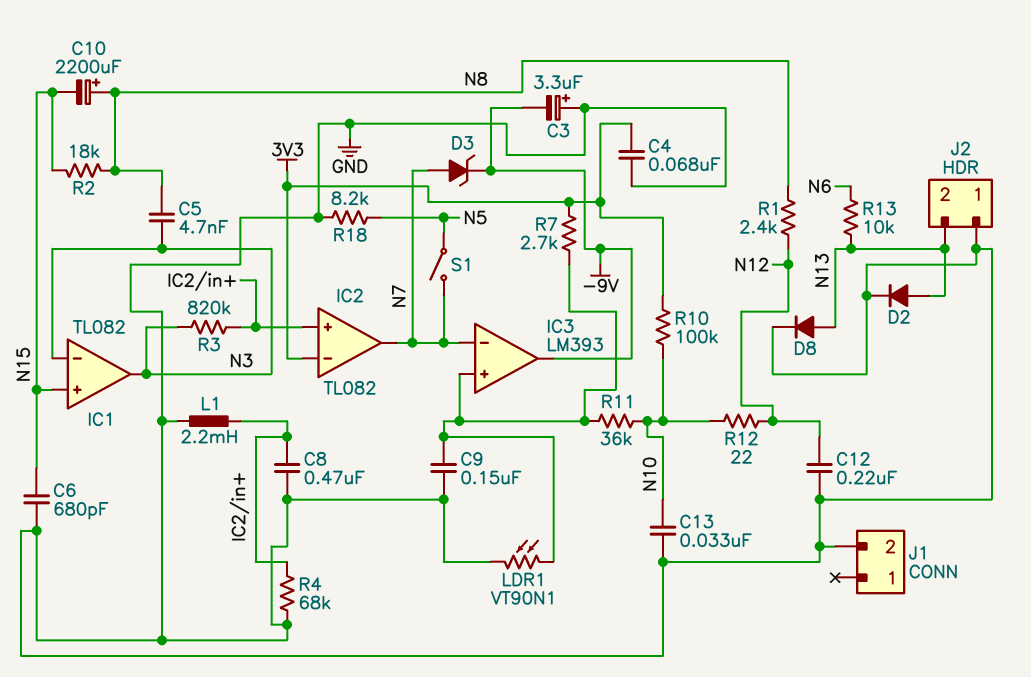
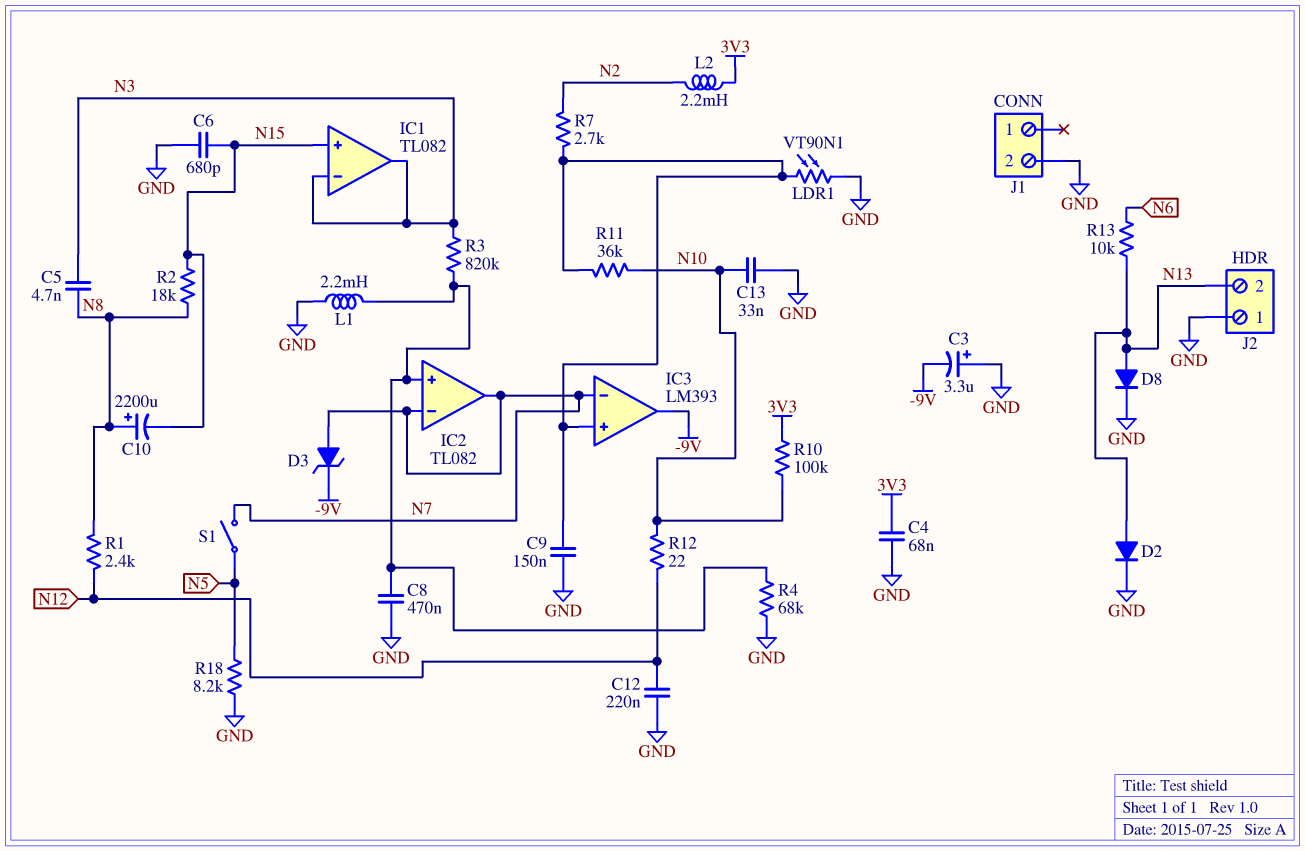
IC2 pin in-: 3V3 -> N7
L2: none -> 2.2mH (3V3, N2)
R7: 2.7k (3V3, IC3/in+) -> 2.7k (IC3/in+, N2)

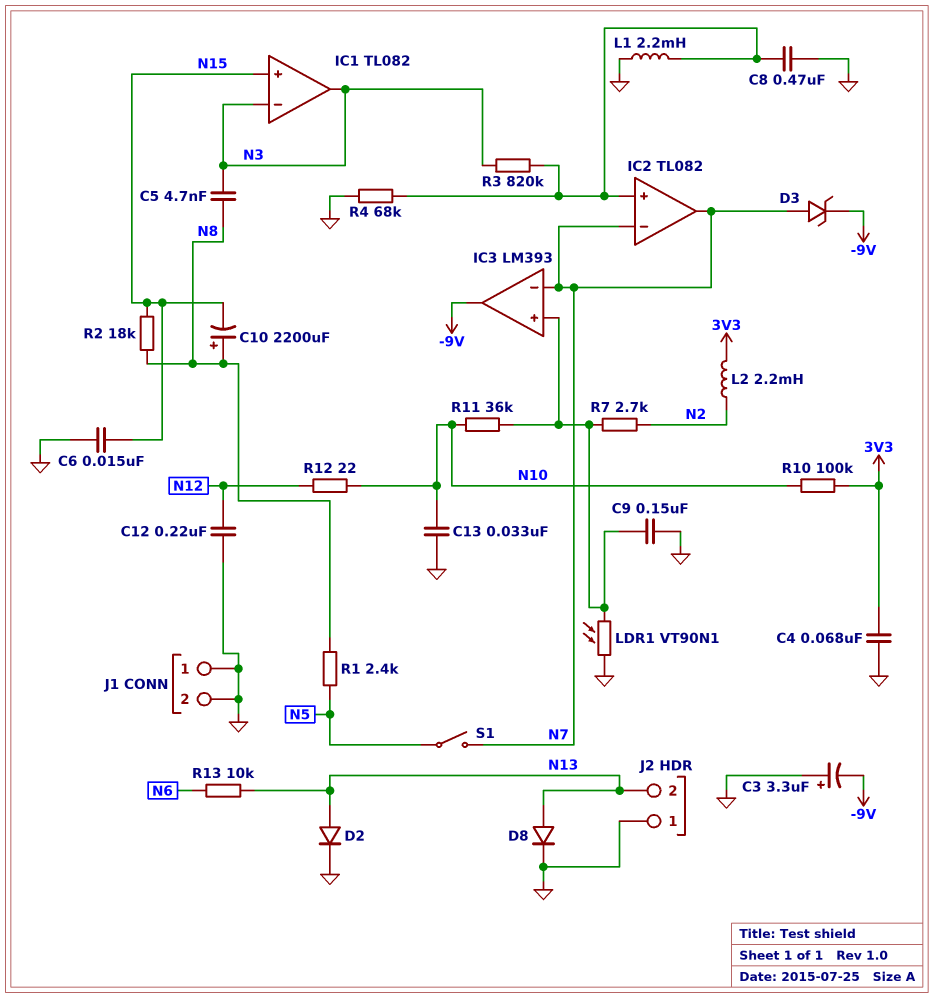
C6: 680pF (GND, N15) -> 15nF (GND, N15)
J1 pin 1: none -> GND
R1: 2.4k (N8, N12) -> 2.4k (N5, N8)
R18: 8.2k (GND, N5) -> none

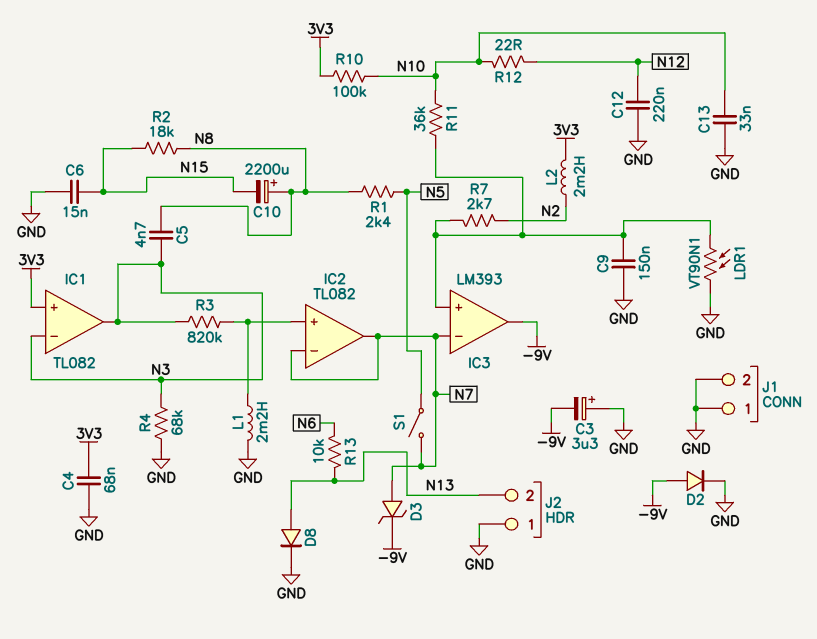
C8: 470nF (GND, IC2/in+) -> none
D2: diode (A N13, K GND) -> diode (A -9V, K GND)
IC1 pin in+: N15 -> 3V3
R4: 68k (GND, IC2/in+) -> 68k (GND, N3)

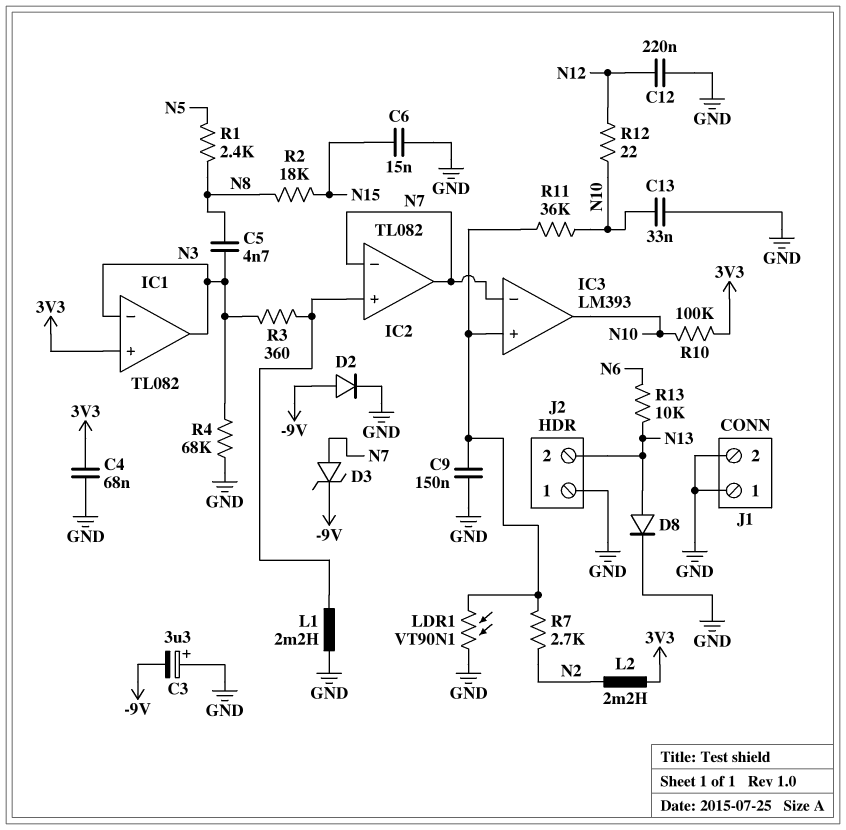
C10: 2200uF (plus N8, minus N15) -> none
IC3 pin out: -9V -> N10
R3: 820k (IC2/in+, N3) -> 360 (IC2/in+, N3)
S1: switch (N5, N7) -> none

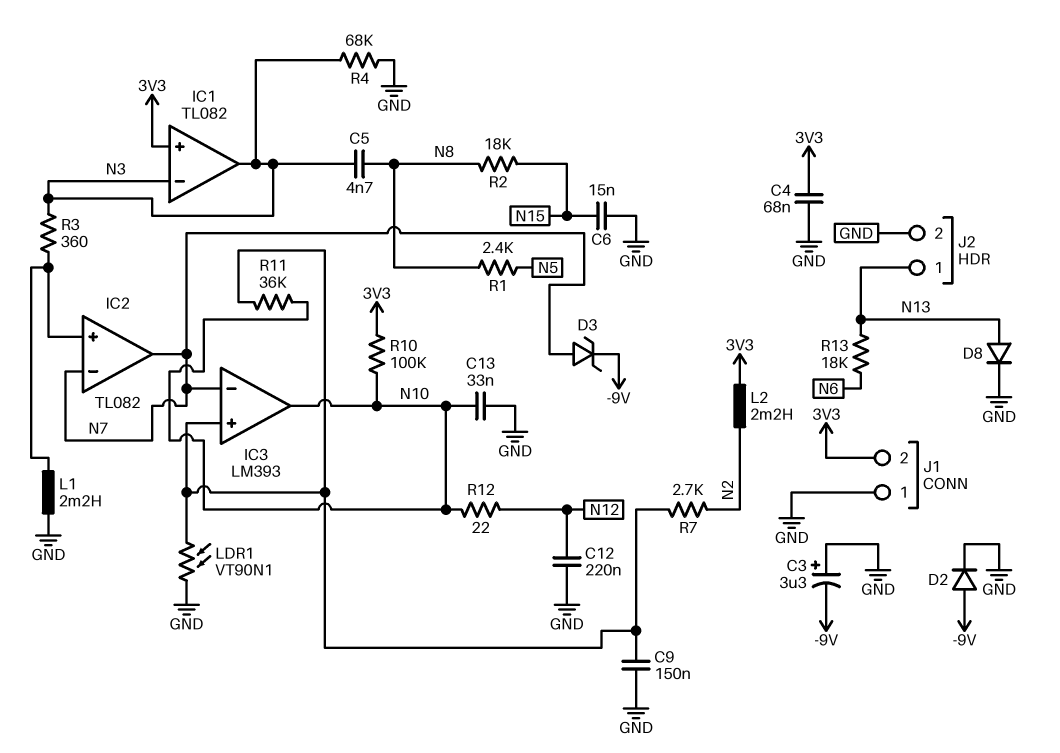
J1 pin 2: GND -> 3V3
J2 pin 1: GND -> N13
J2 pin 2: N13 -> GND
R13: 10k (N6, N13) -> 18k (N6, N13)

